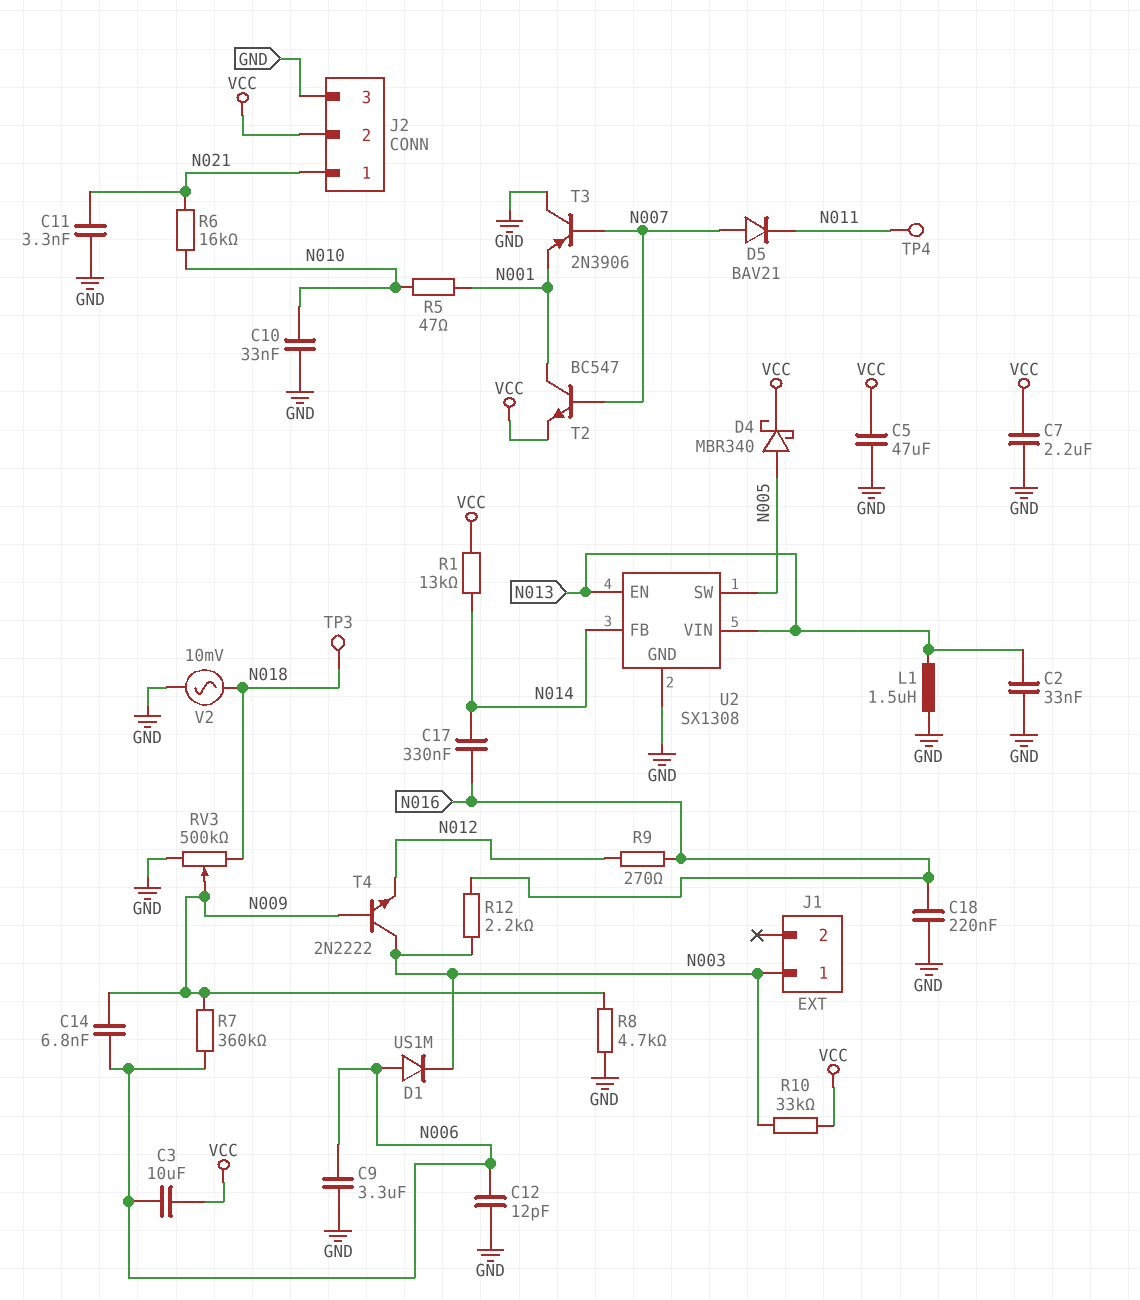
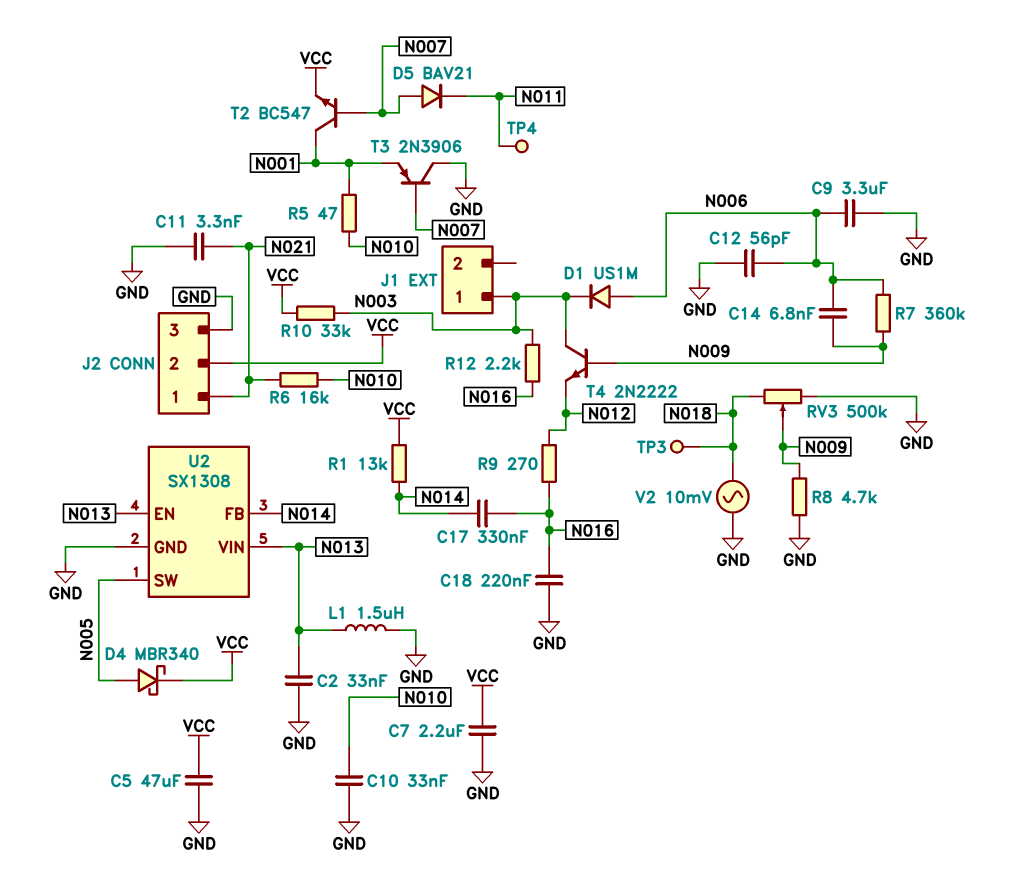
C3: 10uF (N006, VCC) -> none
C12: 12pF (GND, N006) -> 56pF (GND, N006)

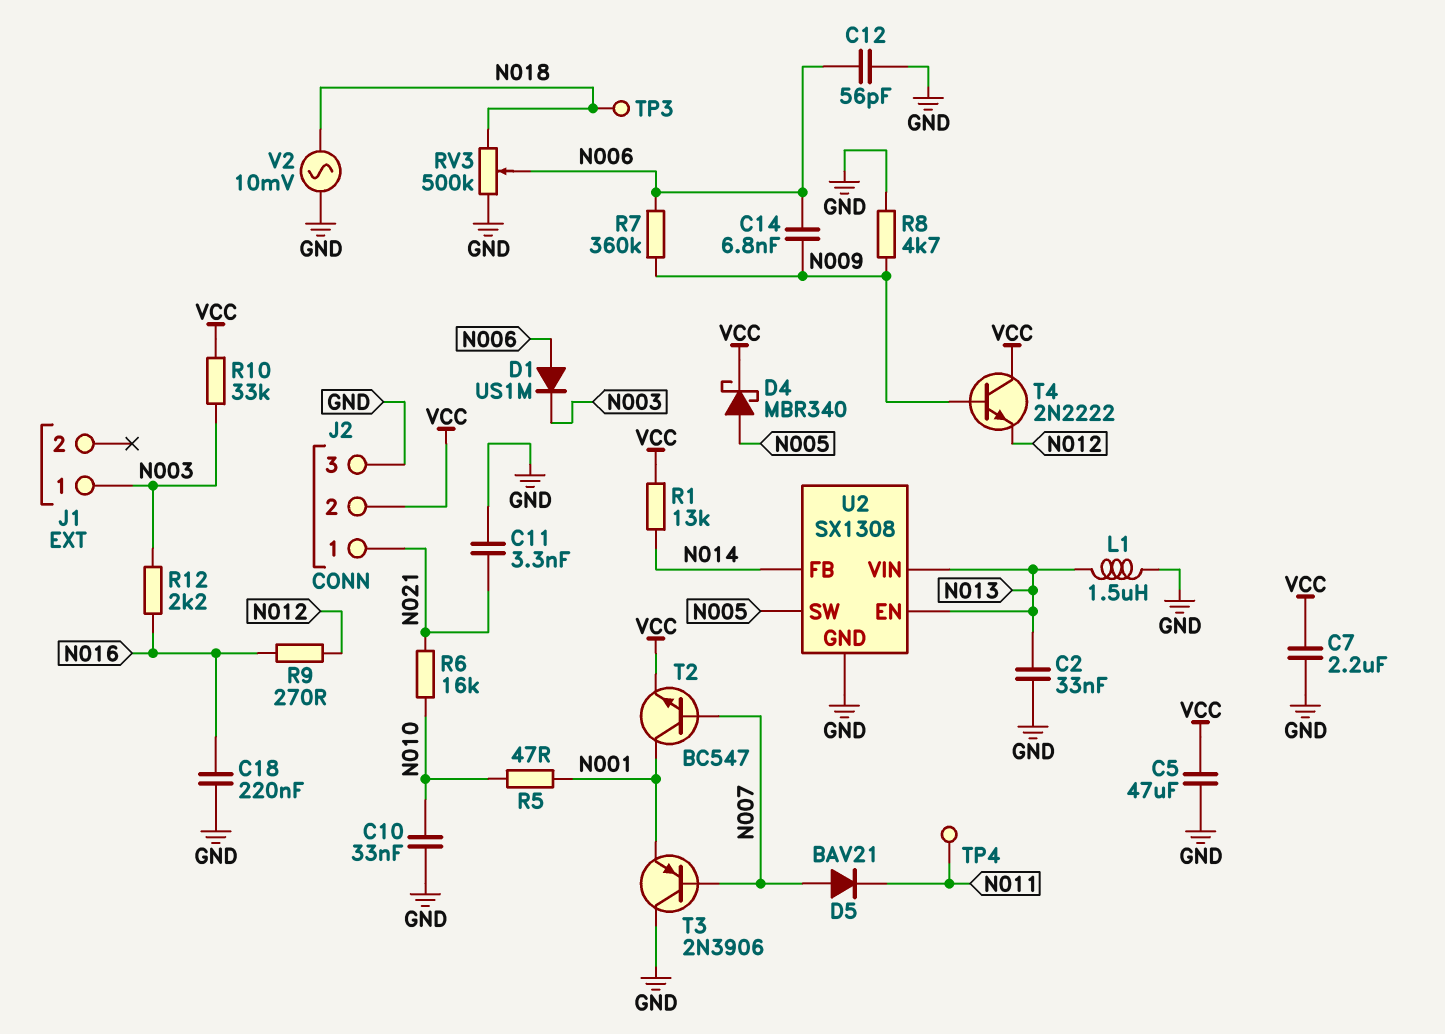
C9: 3.3uF (GND, N006) -> none
C17: 330nF (N014, N016) -> none
RV3: 500k (GND, N018, wiper N009) -> 500k (GND, N018, wiper N006)
T4: NPN 2N2222 (B N009, C N003, E N012) -> NPN 2N2222 (B N009, C VCC, E N012)

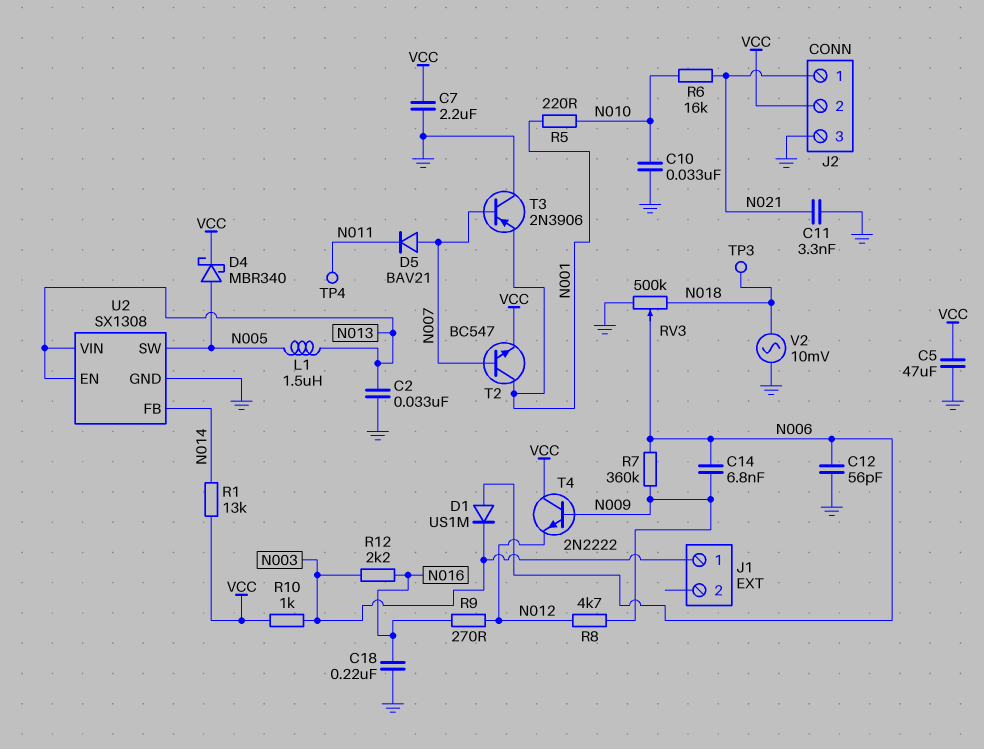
L1: 1.5uH (GND, N013) -> 1.5uH (N005, N013)
R5: 47 (N001, N010) -> 220 (N001, N010)
R8: 4.7k (GND, N009) -> 4.7k (N009, N012)
R10: 33k (N003, VCC) -> 1k (N003, VCC)

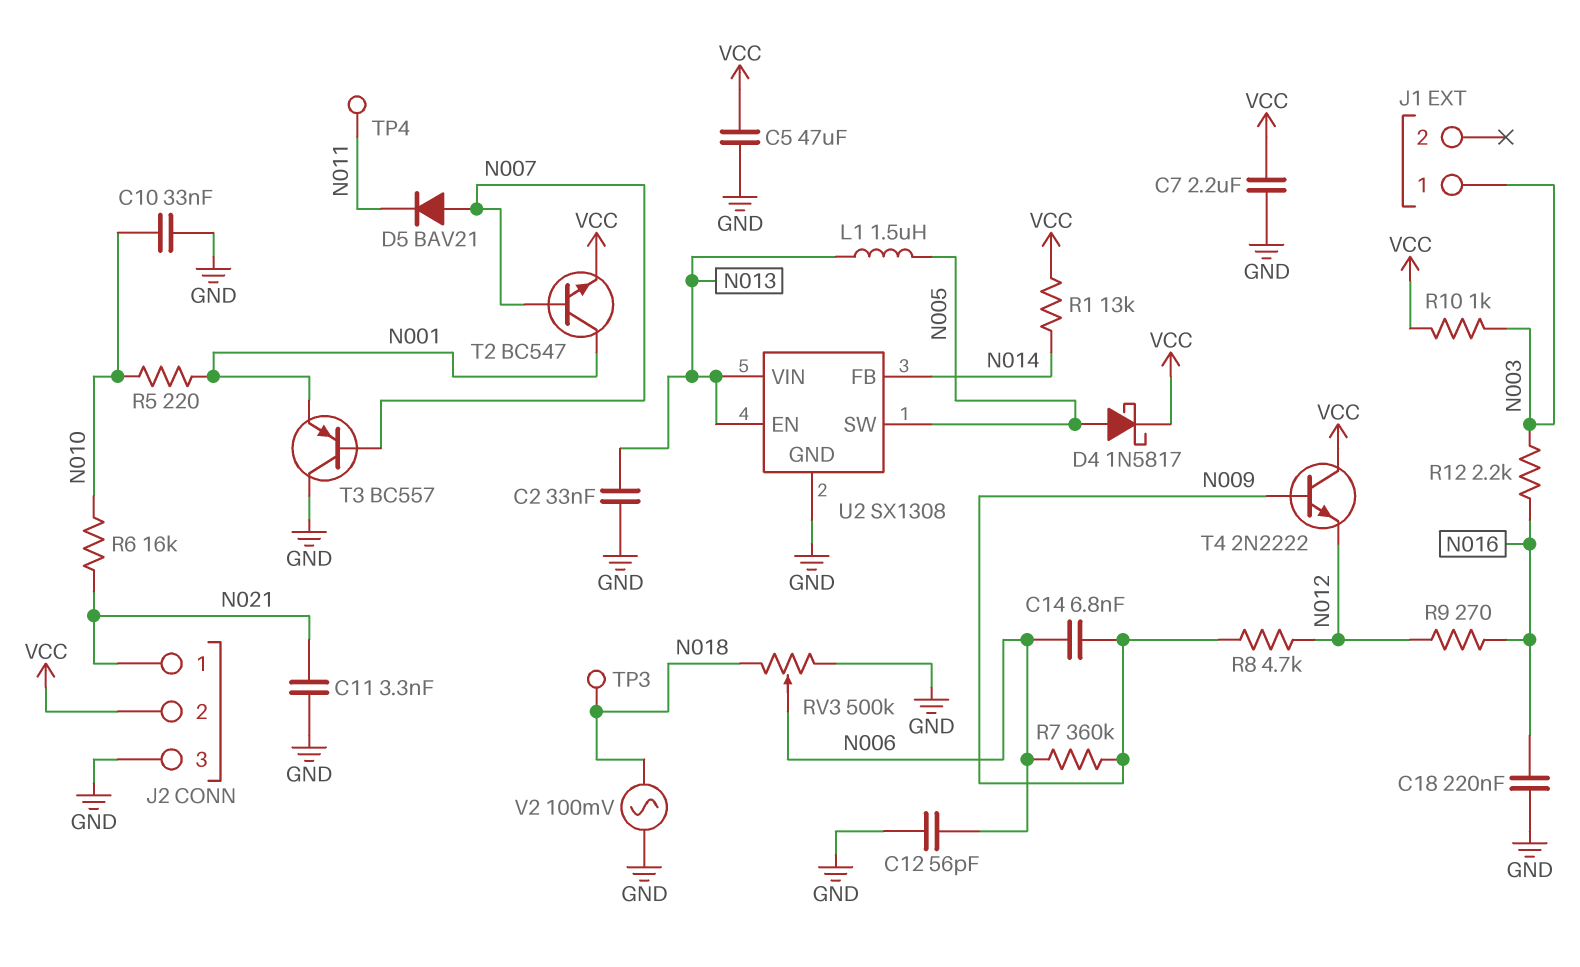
D1: diode US1M (A N006, K N003) -> none
D4: schottky MBR340 (A N005, K VCC) -> schottky 1N5817 (A N005, K VCC)
T3: PNP 2N3906 (B N007, C GND, E N001) -> PNP BC557 (B N007, C GND, E N001)
V2: AC 10mV (GND, N018) -> AC 100mV (GND, N018)

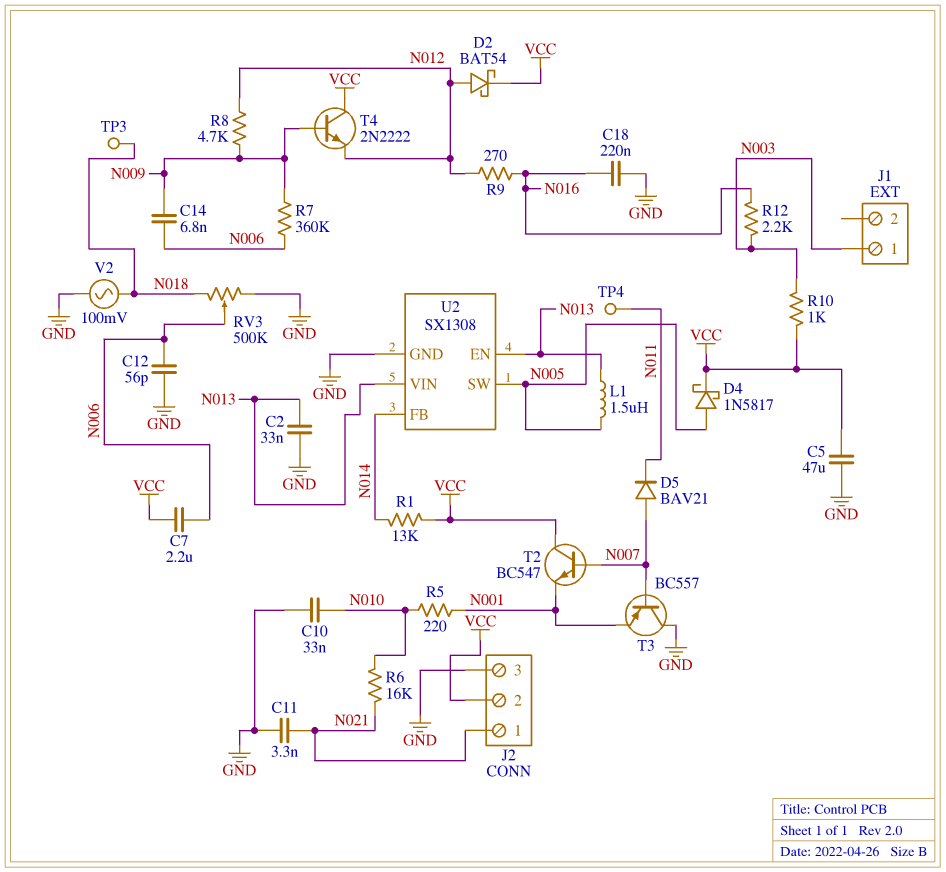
C7: 2.2uF (GND, VCC) -> 2.2uF (N006, VCC)
D2: none -> schottky BAT54 (A N012, K VCC)
T2: NPN BC547 (B N007, C N001, E VCC) -> NPN BC547 (B N007, C VCC, E N001)

